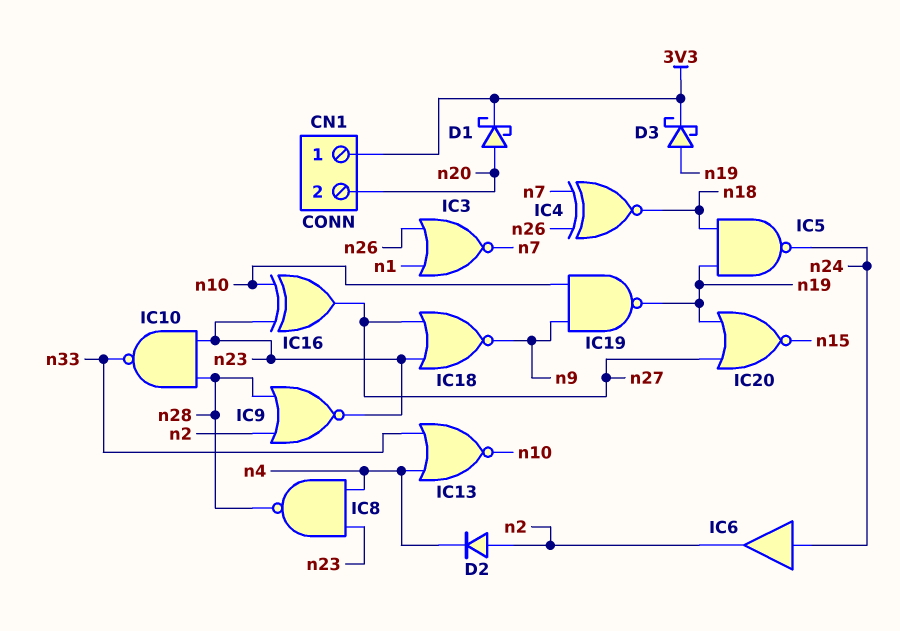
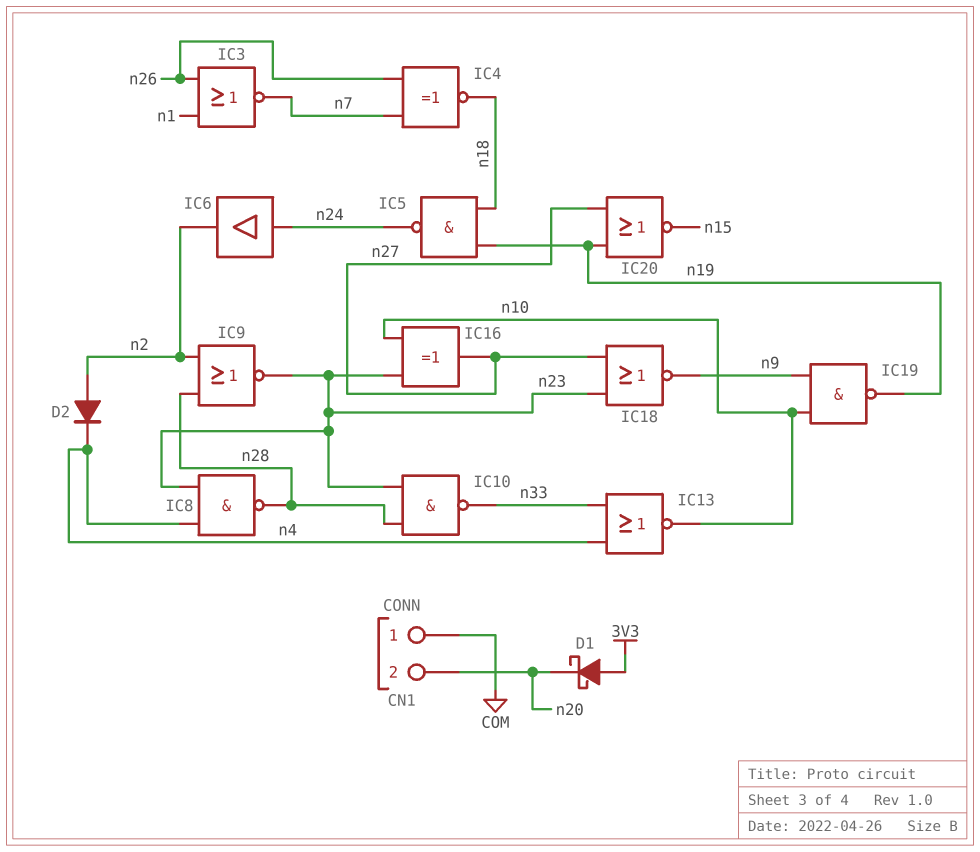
CN1 pin 1: 3V3 -> COM
D1: schottky (A n20, K 3V3) -> schottky (A 3V3, K n20)
D3: schottky (A n19, K 3V3) -> none

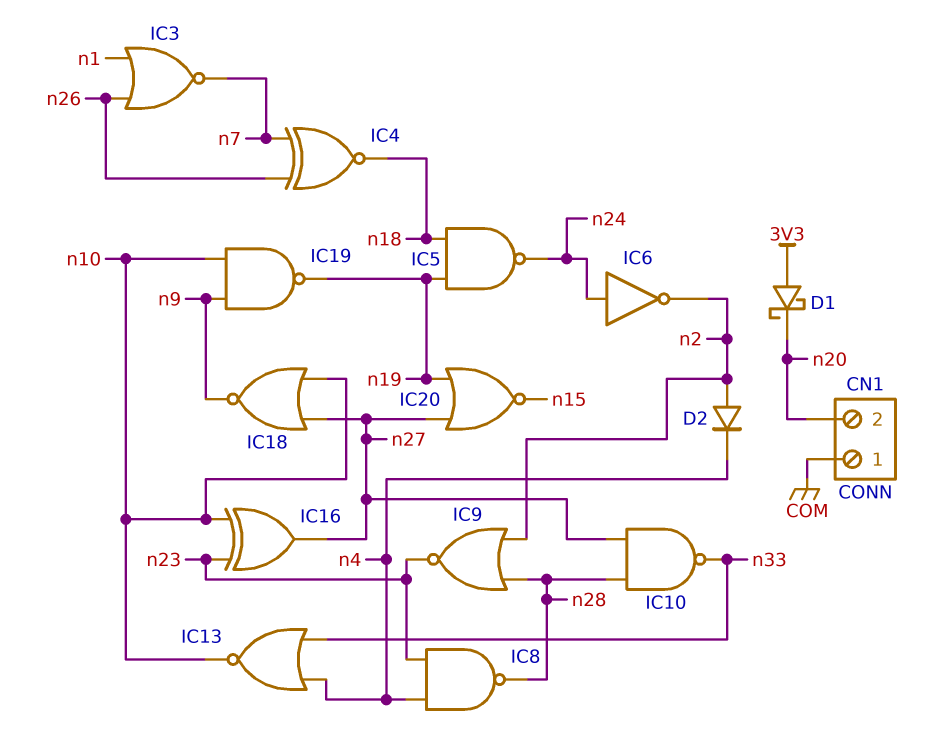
IC6: buffer (in n24, out n2) -> NOT (in n24, out n2)
IC10: NAND (in n23, in n28, out n33) -> NAND (in n27, in n28, out n33)
IC18: NOR (in n23, in n27, out n9) -> NOR (in n10, in n27, out n9)

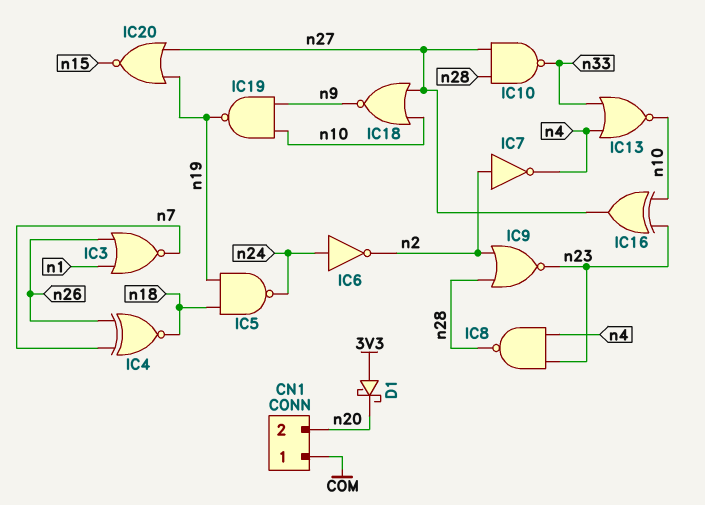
D2: diode (A n2, K n4) -> none
IC7: none -> NOT (in n2, out n4)

